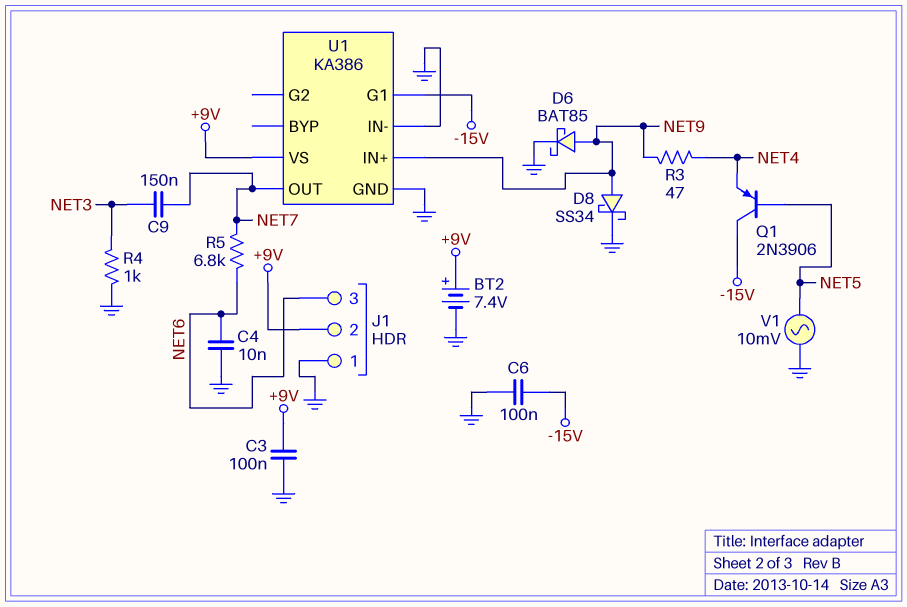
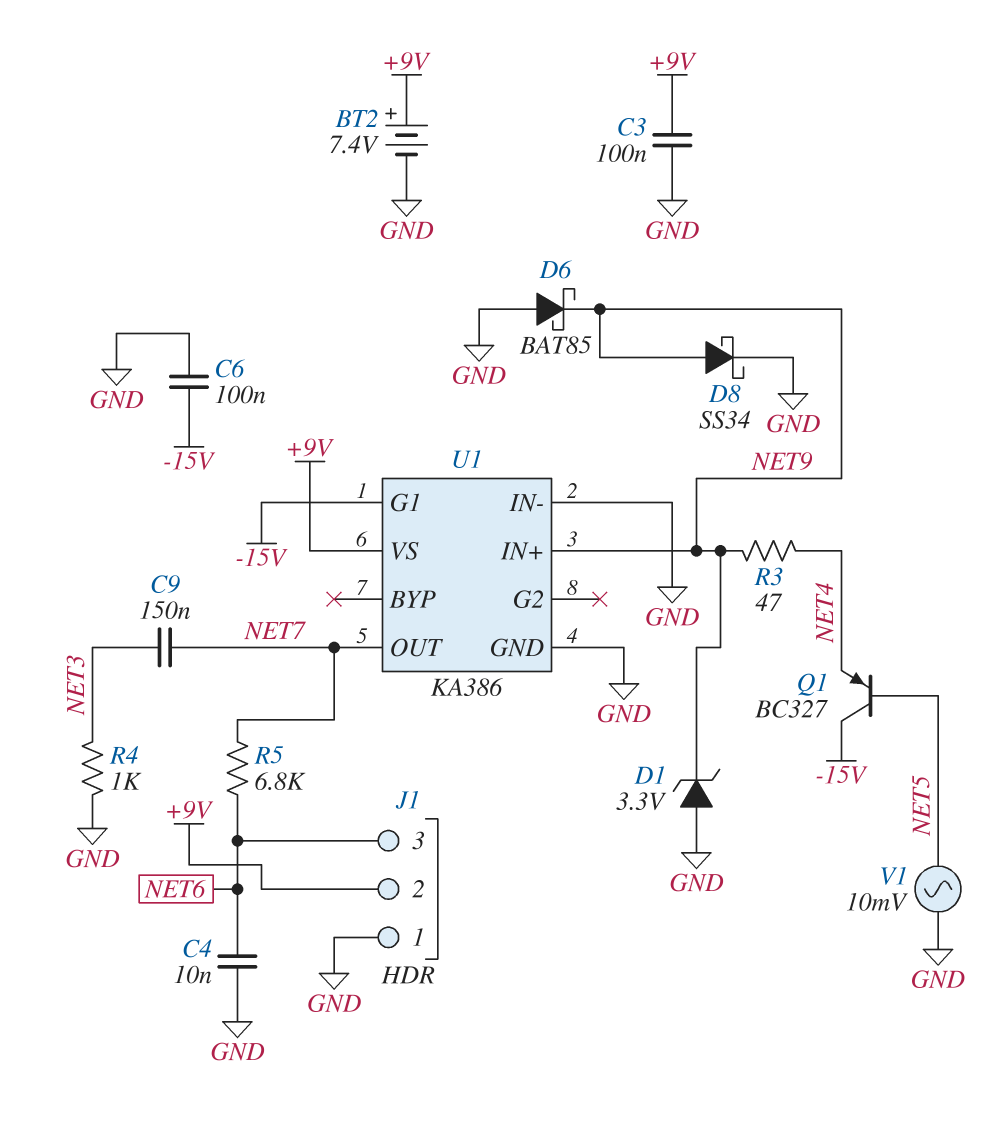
D1: none -> zener 3.3V (A GND, K NET9)
D6: schottky BAT85 (A NET9, K GND) -> schottky BAT85 (A GND, K NET9)
Q1: PNP 2N3906 (B NET5, C -15V, E NET4) -> PNP BC327 (B NET5, C -15V, E NET4)

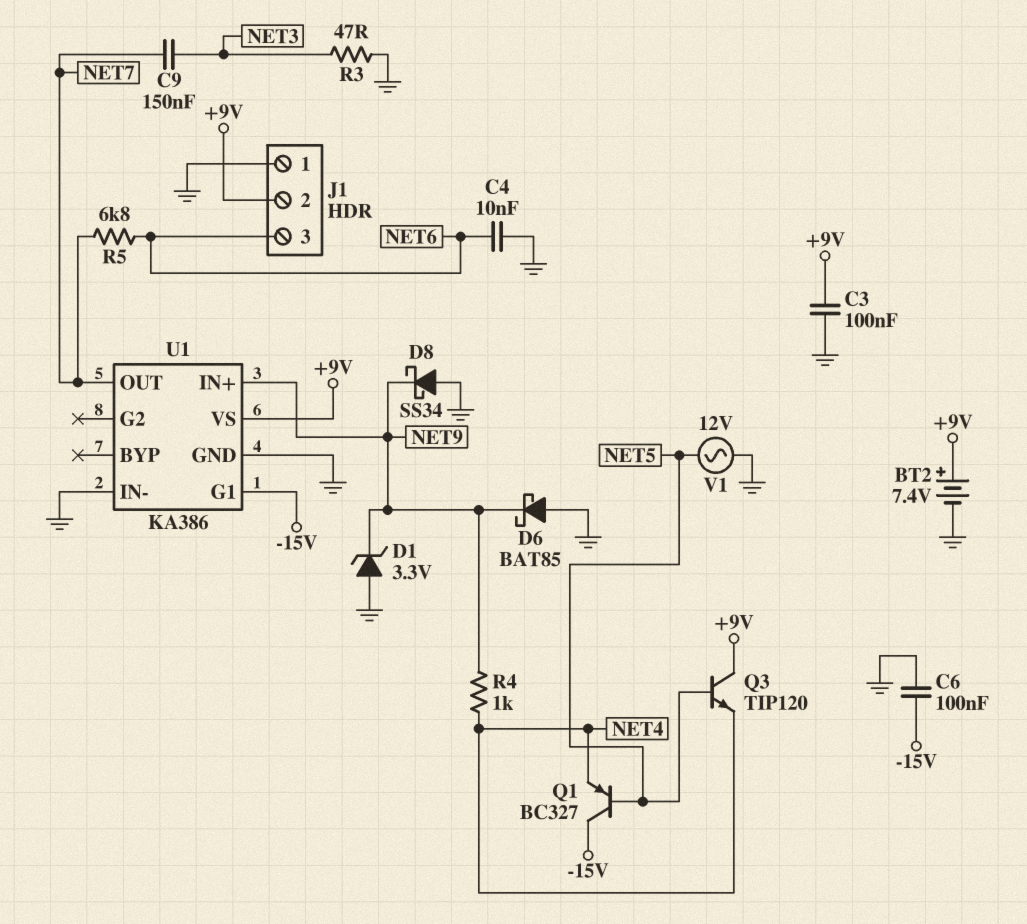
D8: schottky SS34 (A NET9, K GND) -> schottky SS34 (A GND, K NET9)
Q3: none -> NPN TIP120 (B NET5, C +9V, E NET4)
R3: 47 (NET4, NET9) -> 47 (GND, NET3)
R4: 1k (GND, NET3) -> 1k (NET4, NET9)
V1: AC 10mV (GND, NET5) -> AC 12V (GND, NET5)

